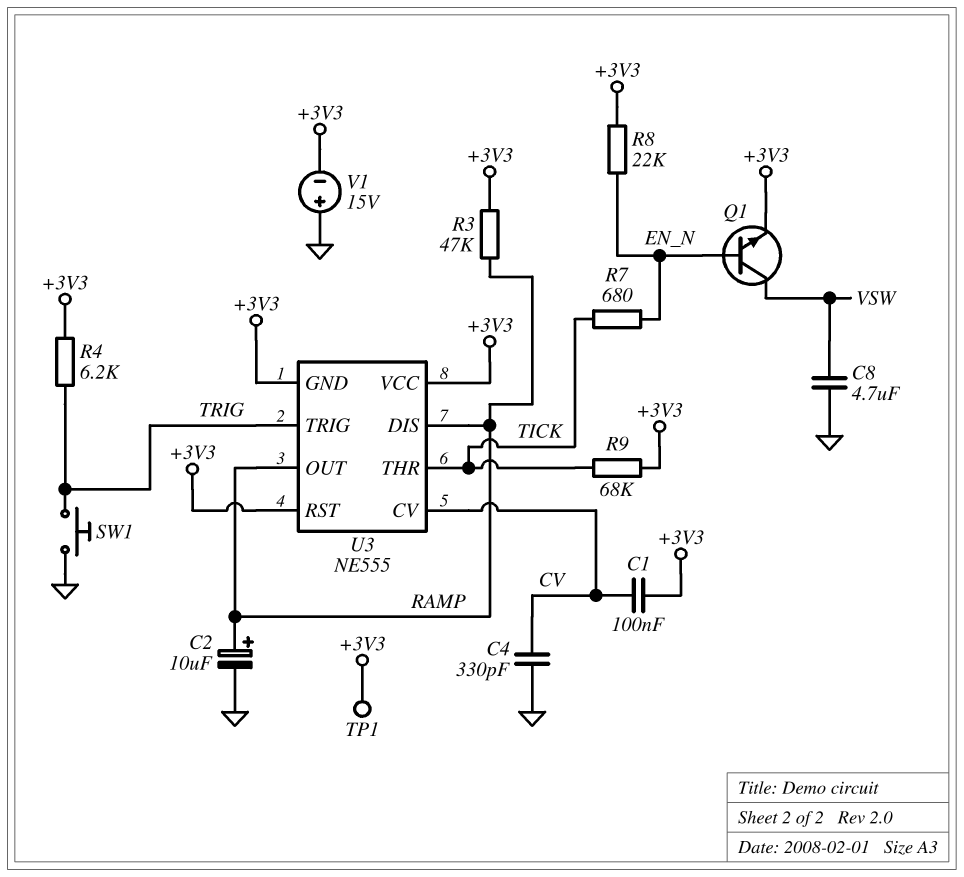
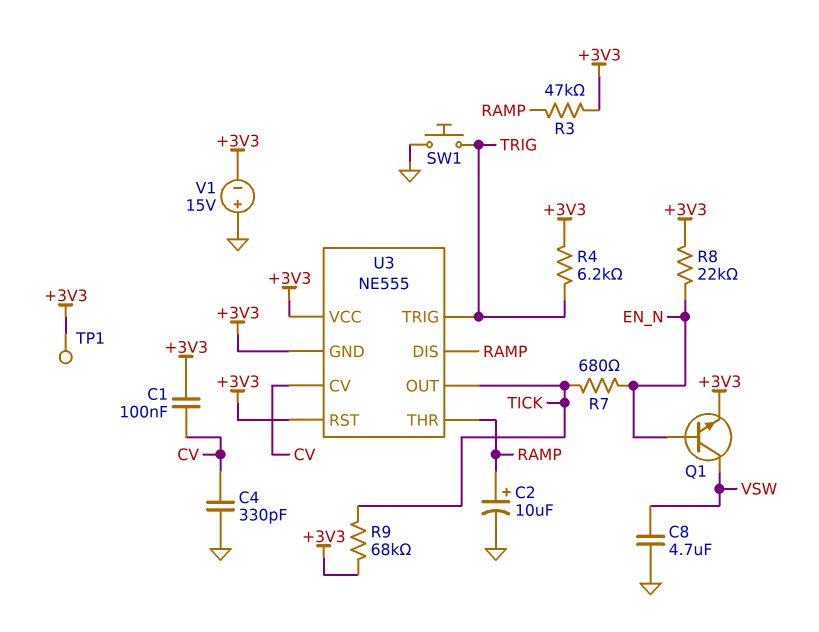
U3 pin OUT: RAMP -> TICK
U3 pin THR: TICK -> RAMP

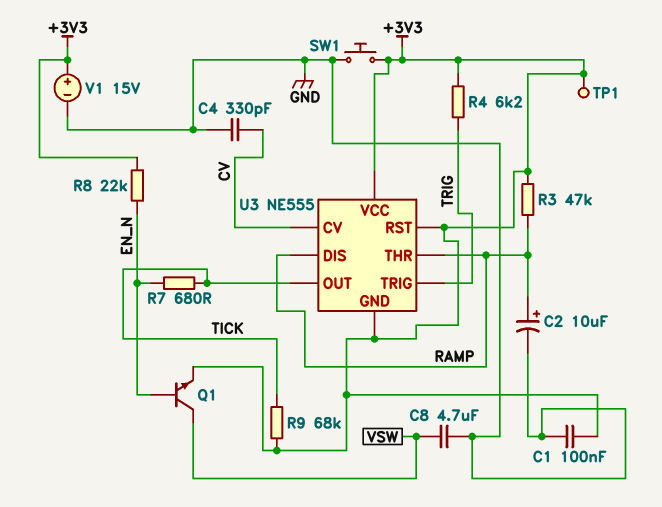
C1: 100nF (+3V3, CV) -> 100nF (+3V3, GND)
SW1: button (GND, TRIG) -> button (+3V3, GND)
V1: 15V (plus GND, minus +3V3) -> 15V (plus +3V3, minus GND)

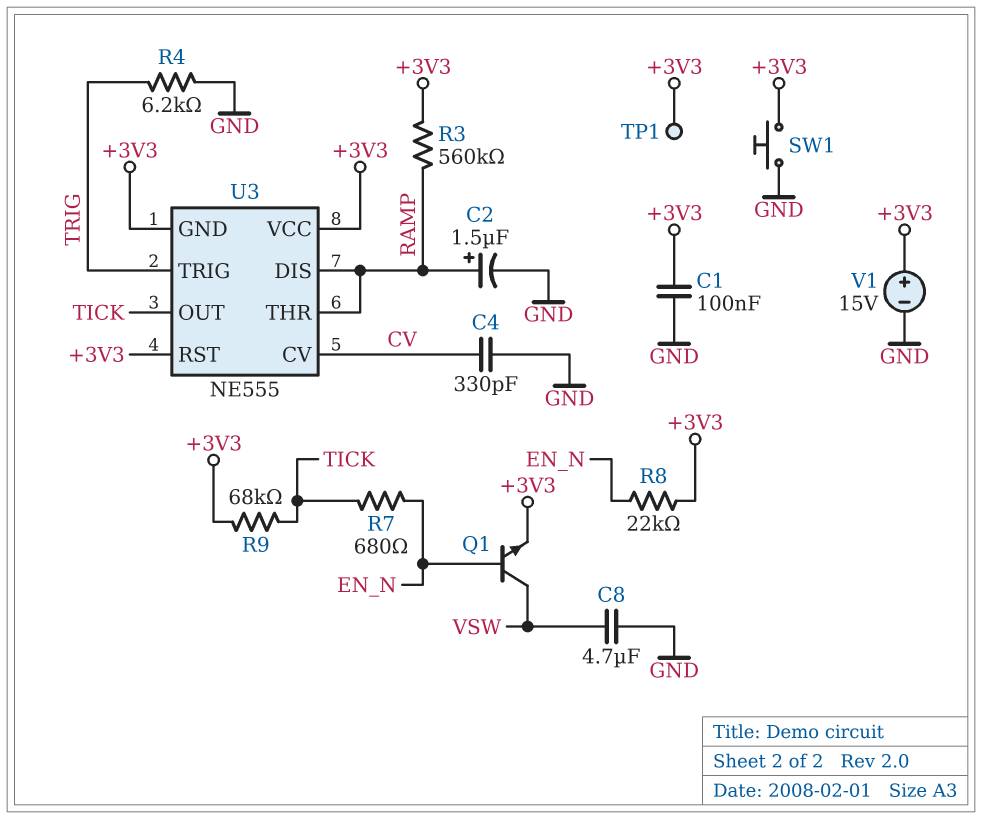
C2: 10uF (plus RAMP, minus GND) -> 1.5uF (plus RAMP, minus GND)
R3: 47k (+3V3, RAMP) -> 560k (+3V3, RAMP)
R4: 6.2k (+3V3, TRIG) -> 6.2k (GND, TRIG)

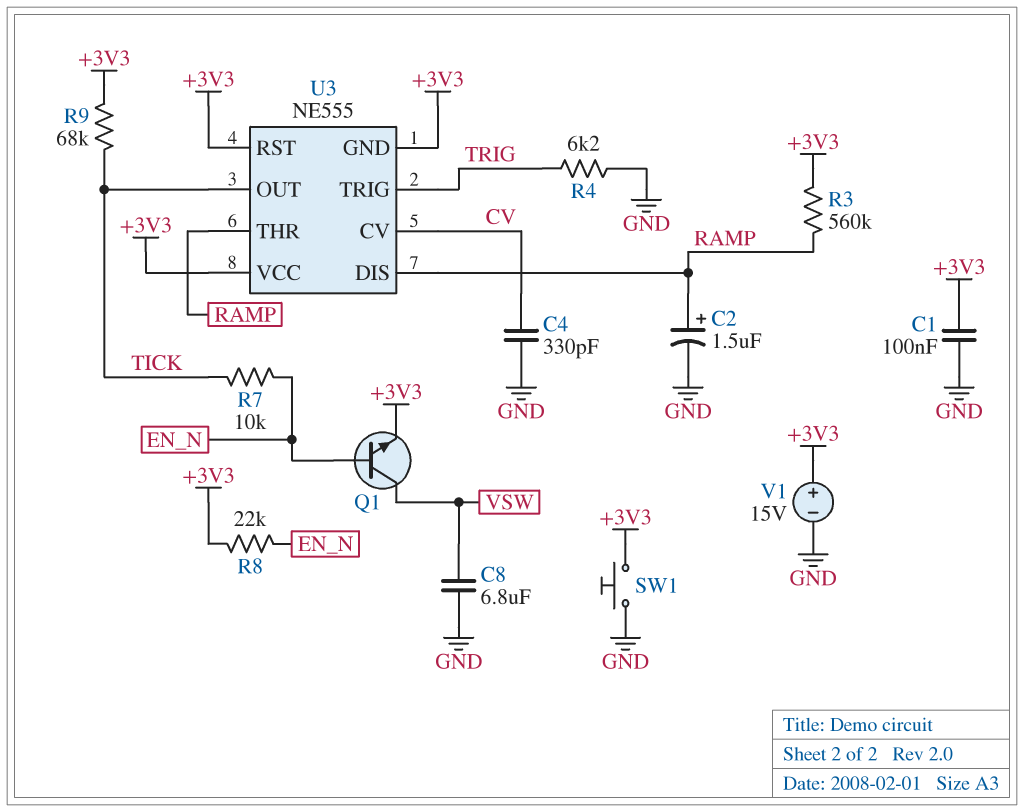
C8: 4.7uF (GND, VSW) -> 6.8uF (GND, VSW)
R7: 680 (EN_N, TICK) -> 10k (EN_N, TICK)
TP1: test point (+3V3) -> none

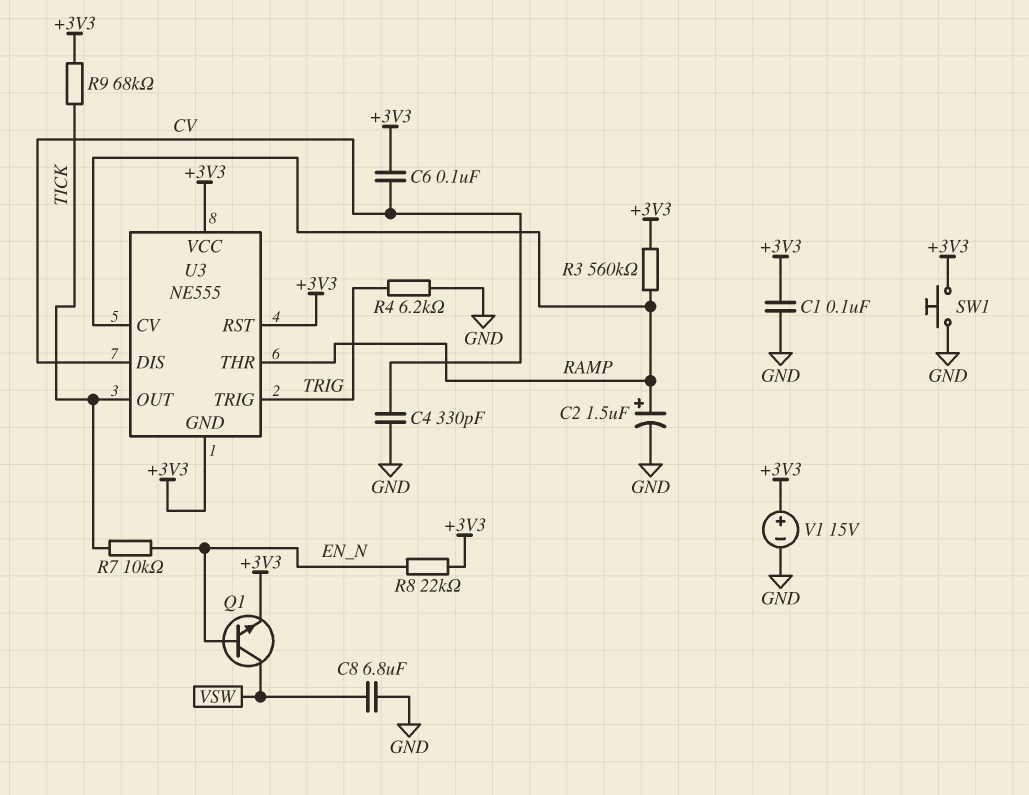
C6: none -> 100nF (+3V3, CV)
U3 pin CV: CV -> RAMP
U3 pin DIS: RAMP -> CV

